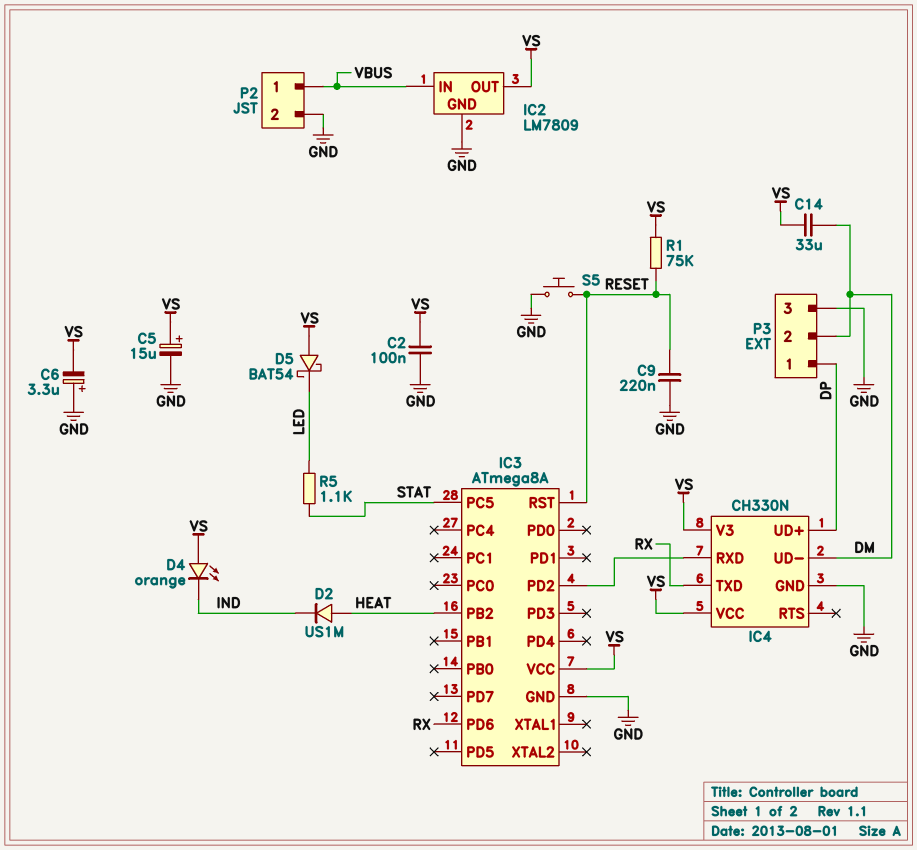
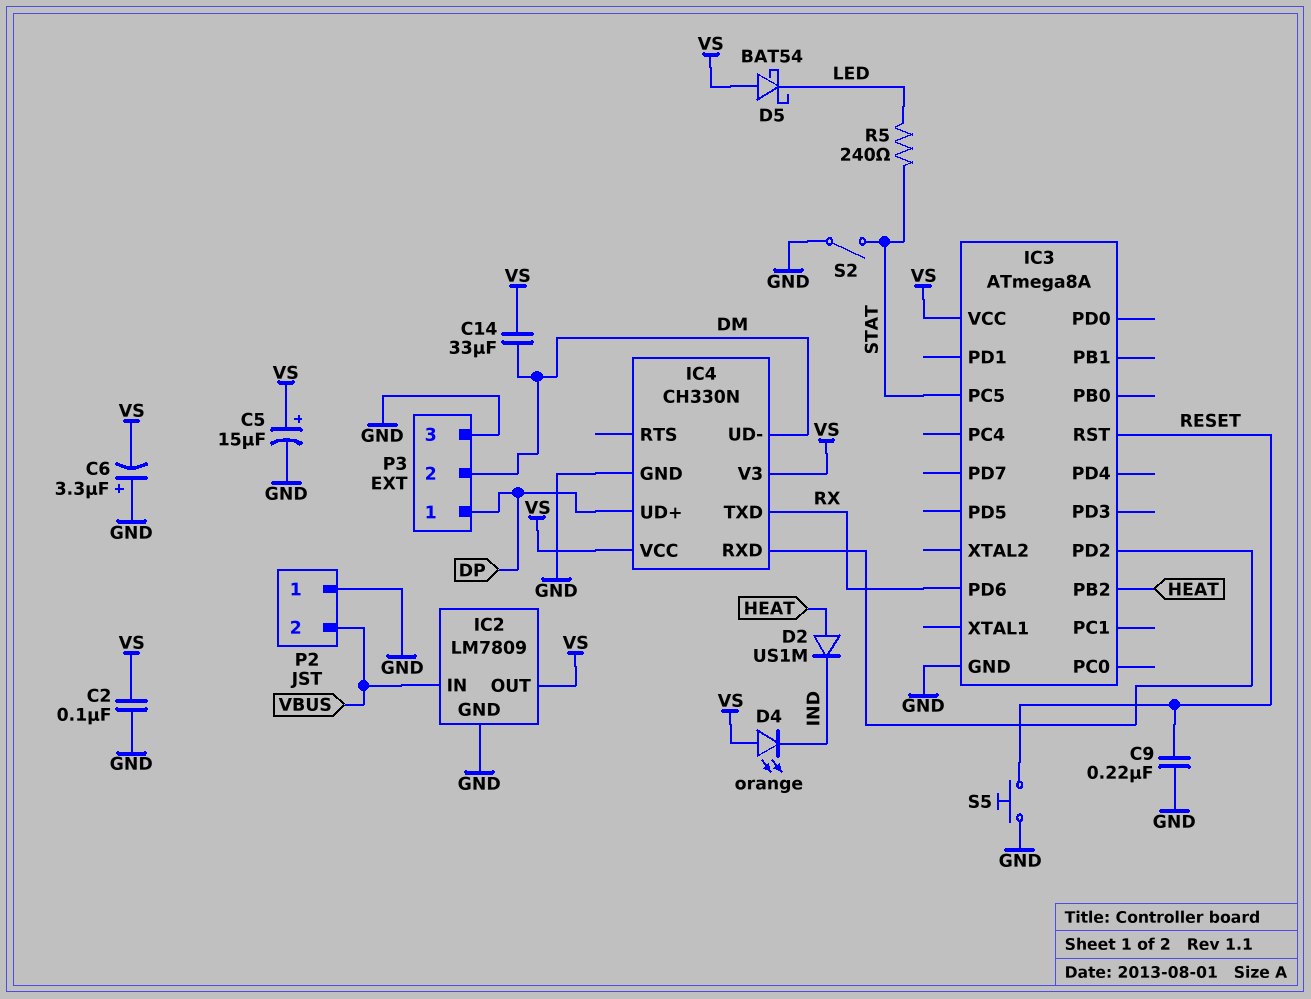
P2 pin 1: VBUS -> GND
P2 pin 2: GND -> VBUS
R1: 75k (RESET, VS) -> none
R5: 1.1k (LED, STAT) -> 240 (LED, STAT)
S2: none -> switch (GND, STAT)

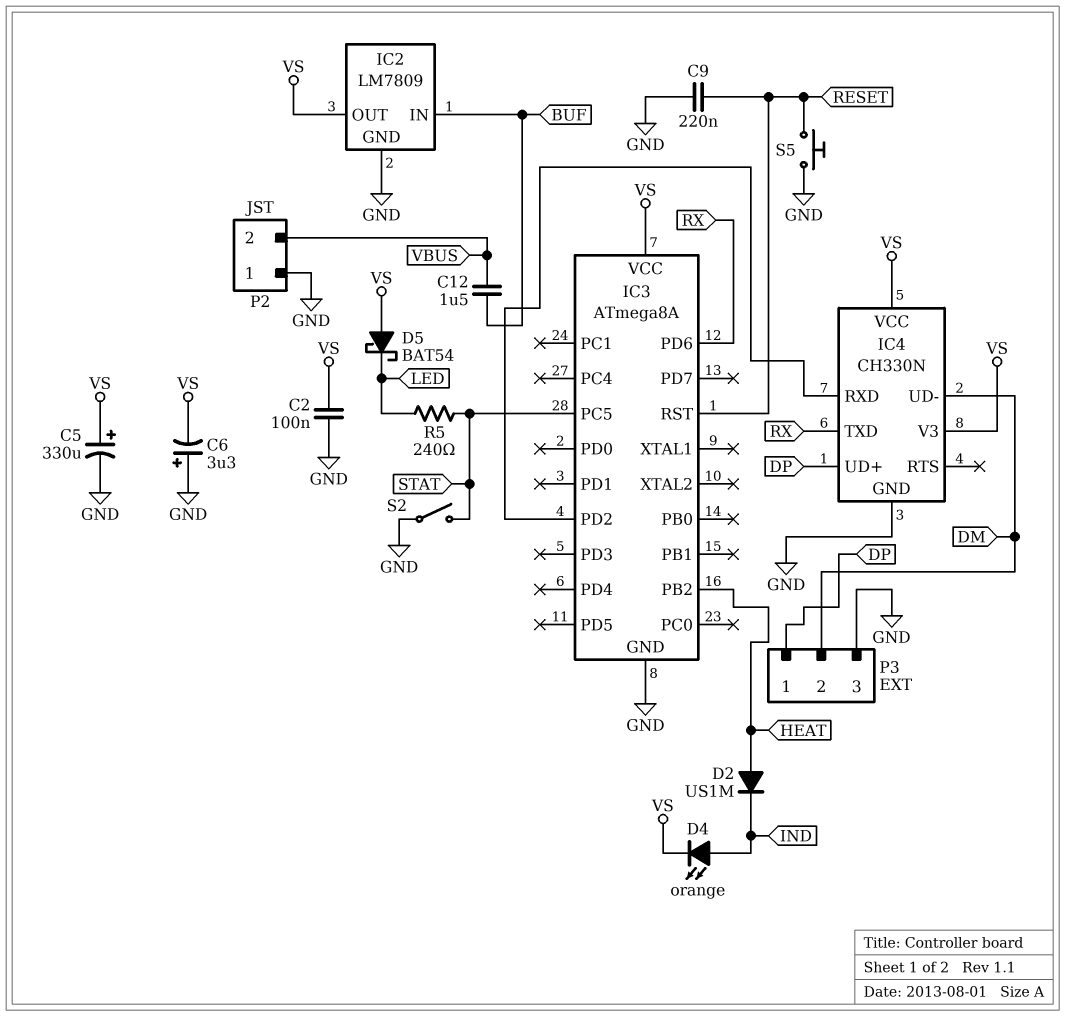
C5: 15uF (plus VS, minus GND) -> 330uF (plus VS, minus GND)
C12: none -> 1.5uF (BUF, VBUS)
C14: 33uF (DM, VS) -> none
D4: LED orange (A VS, K IND) -> LED orange (A IND, K VS)
IC2 pin IN: VBUS -> BUF

